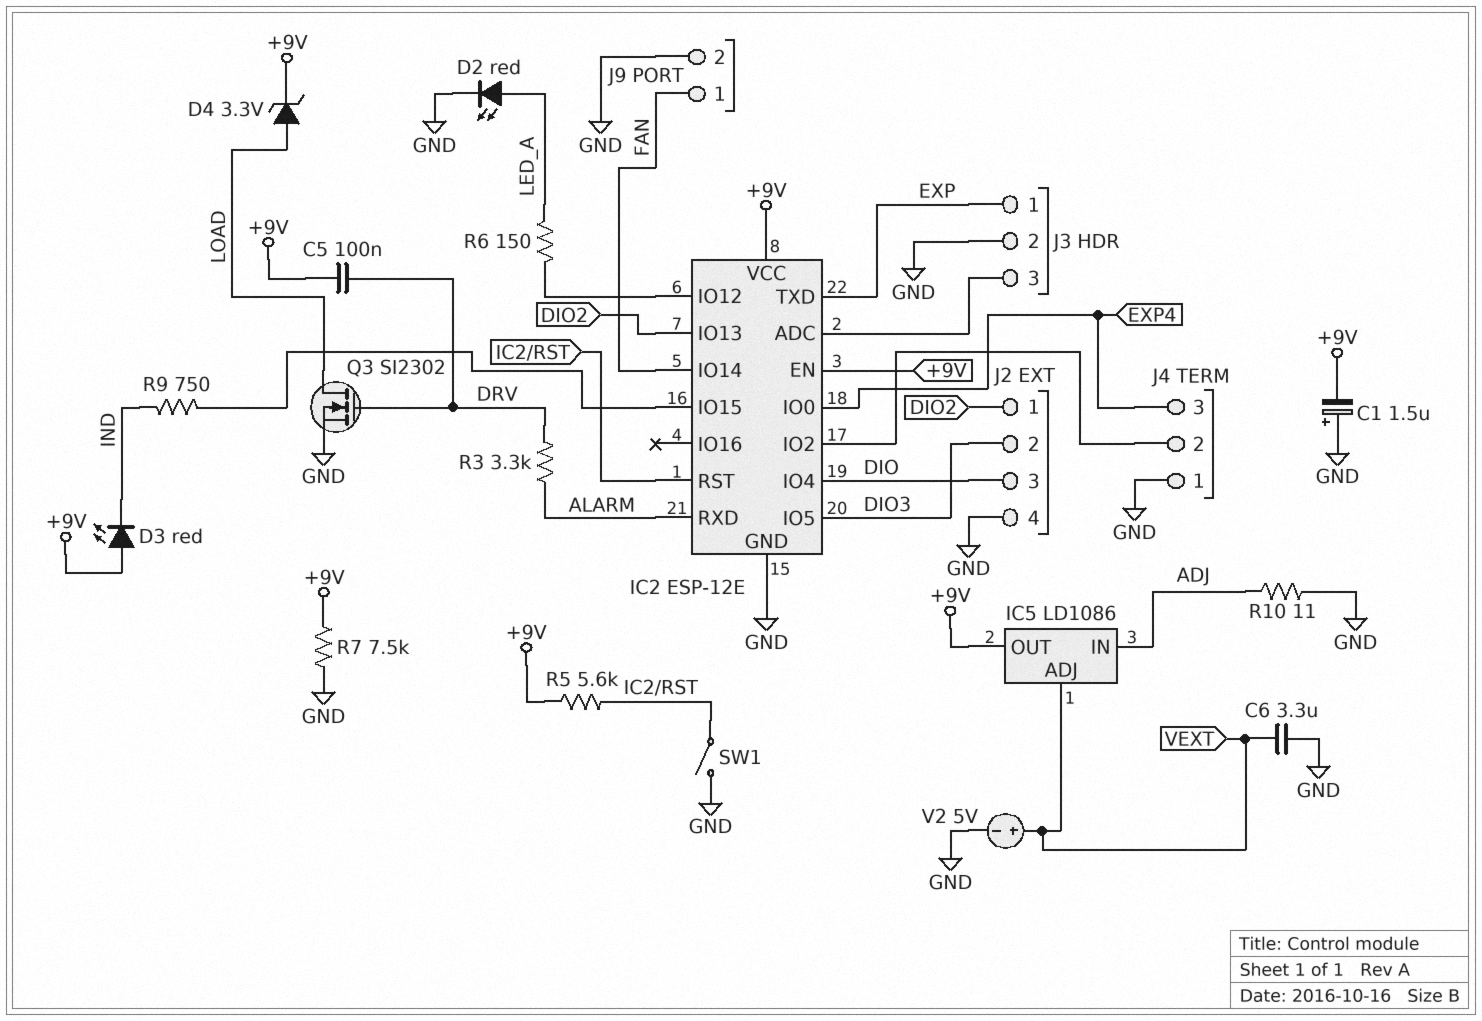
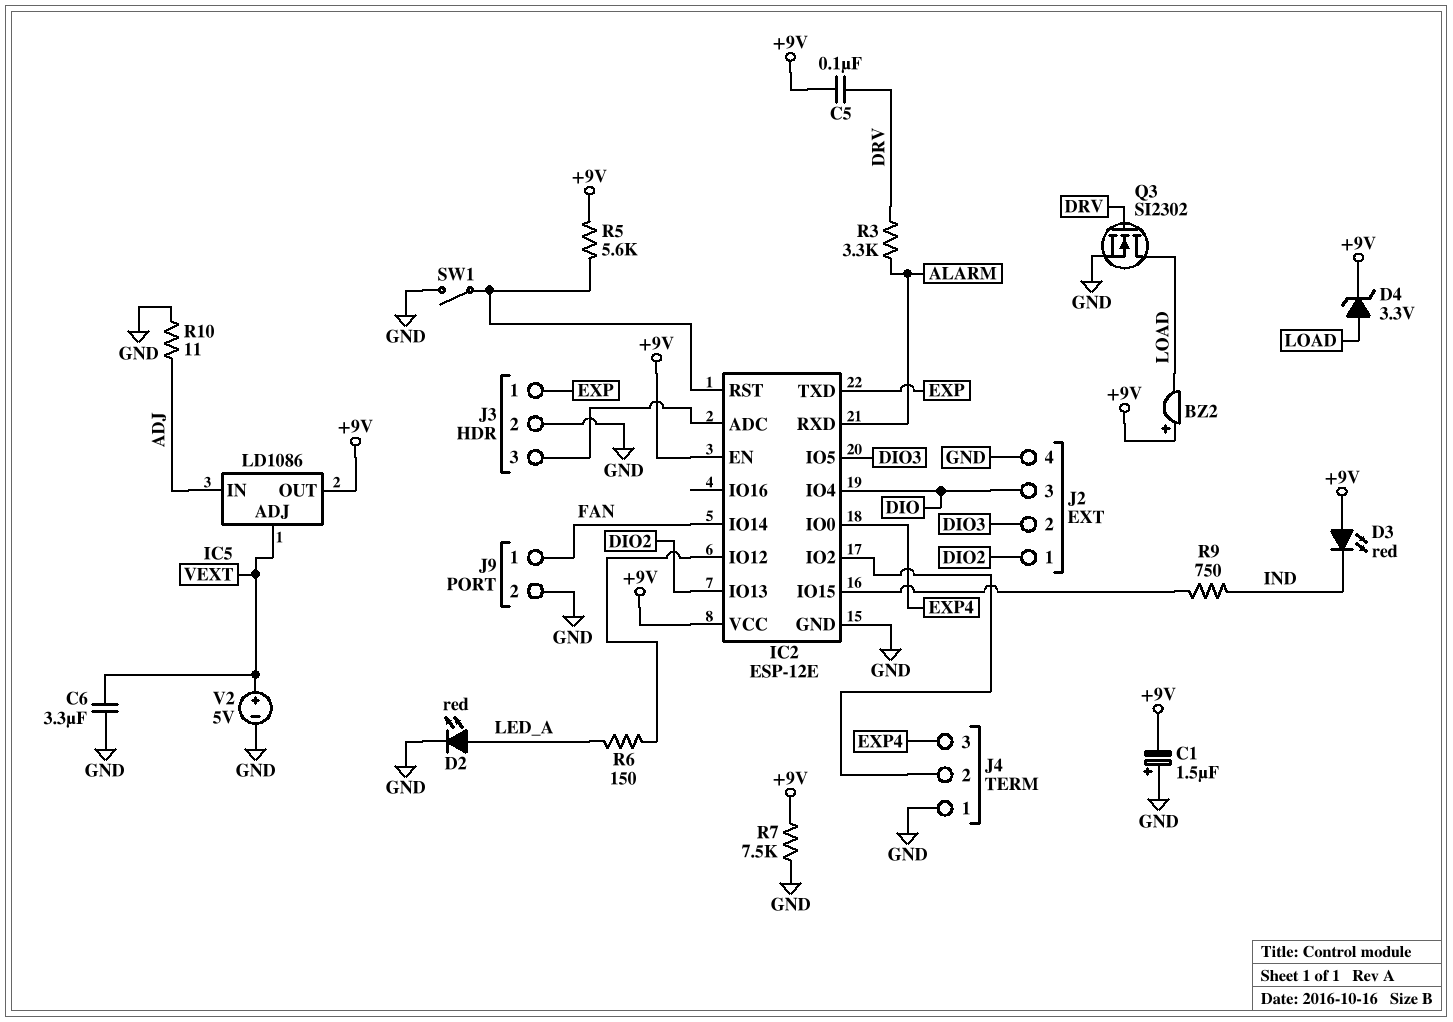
BZ2: none -> buzzer (plus +9V, minus LOAD)

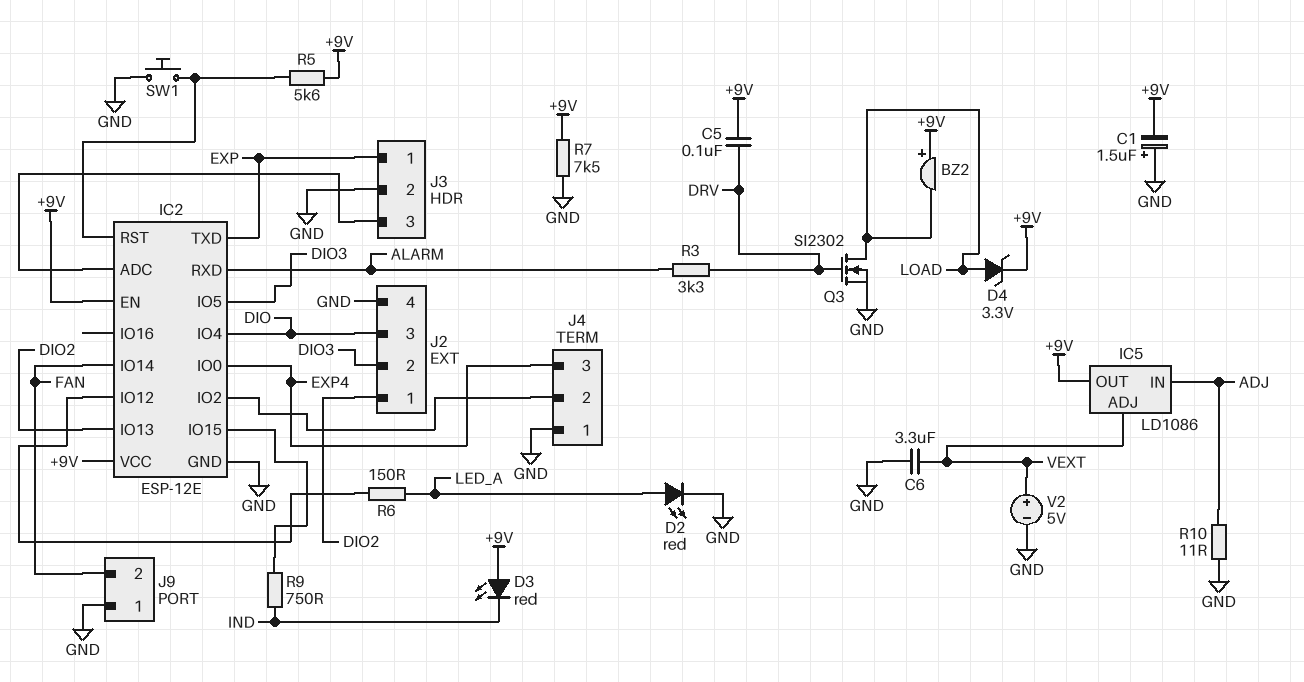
J9 pin 1: FAN -> GND
J9 pin 2: GND -> FAN
SW1: switch (GND, IC2/RST) -> button (GND, IC2/RST)

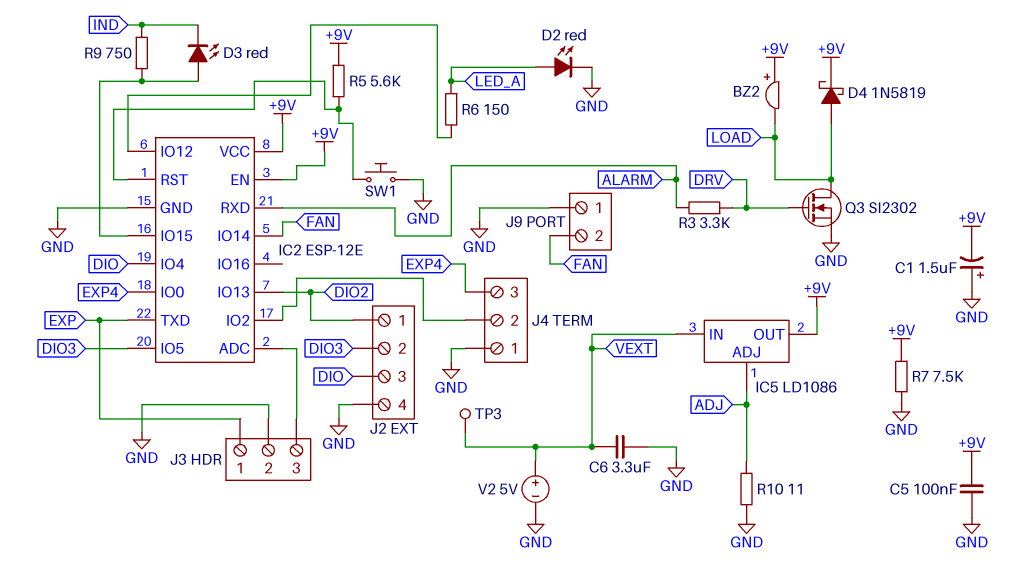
C5: 100nF (+9V, DRV) -> 100nF (+9V, GND)
D3: LED red (A +9V, K IND) -> LED red (A IC2/IO15, K IND)
D4: zener 3.3V (A LOAD, K +9V) -> schottky 1N5819 (A LOAD, K +9V)
IC5 pin ADJ: VEXT -> ADJ
IC5 pin IN: ADJ -> VEXT
TP3: none -> test point (VEXT)

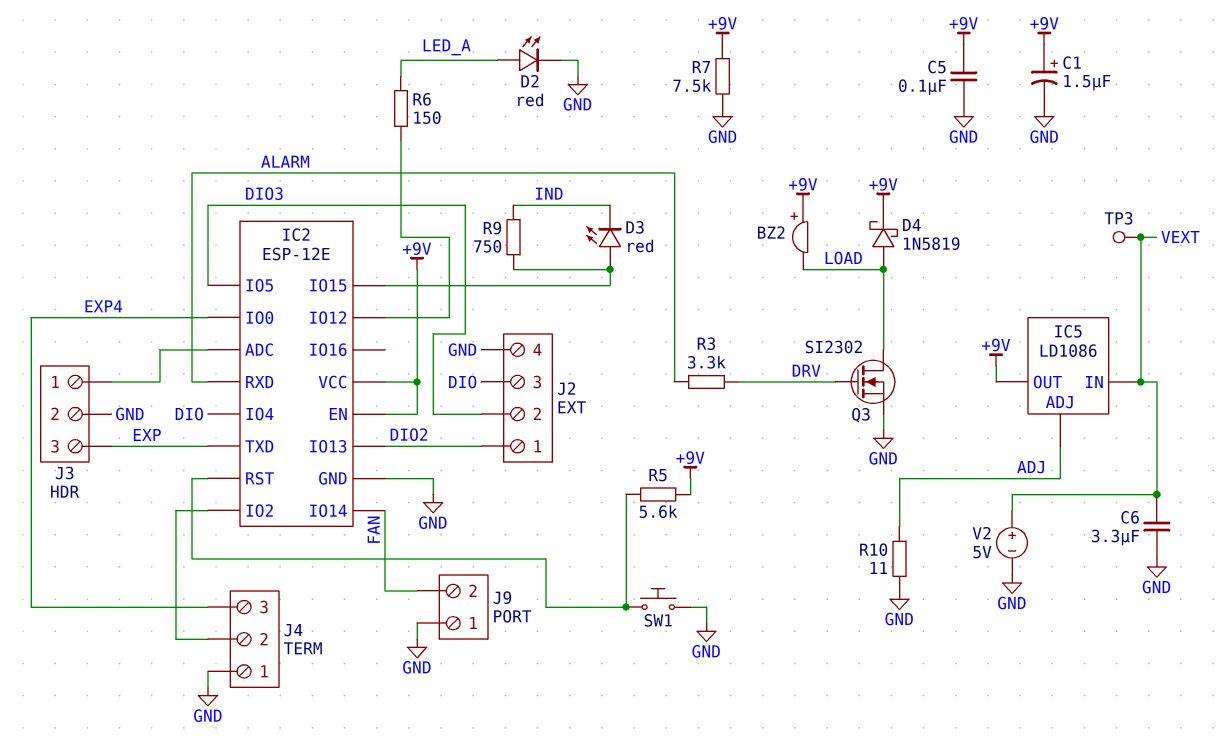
C1: 1.5uF (plus GND, minus +9V) -> 1.5uF (plus +9V, minus GND)
J3 pin 1: EXP -> IC2/ADC
J3 pin 3: IC2/ADC -> EXP

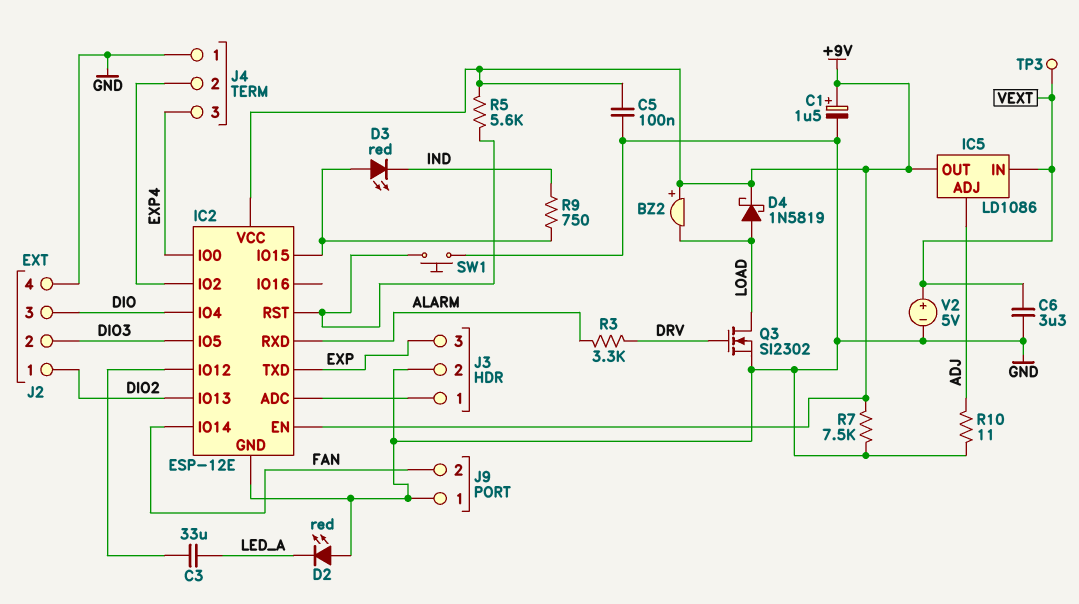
C3: none -> 33uF (IC2/IO12, LED_A)
D2: LED red (A LED_A, K GND) -> LED red (A GND, K LED_A)
R6: 150 (IC2/IO12, LED_A) -> none

